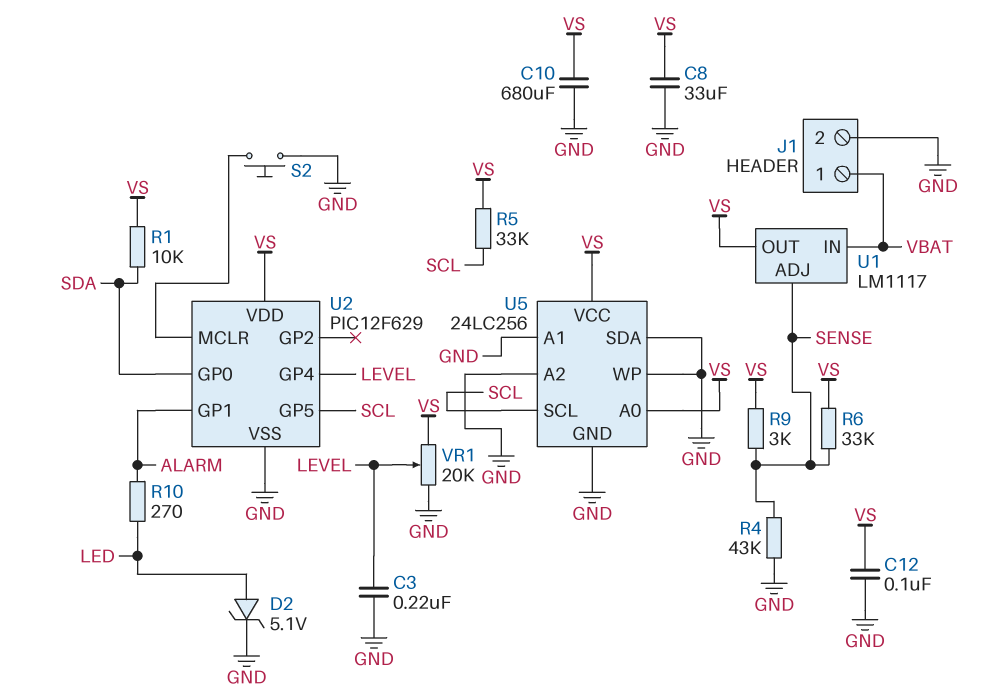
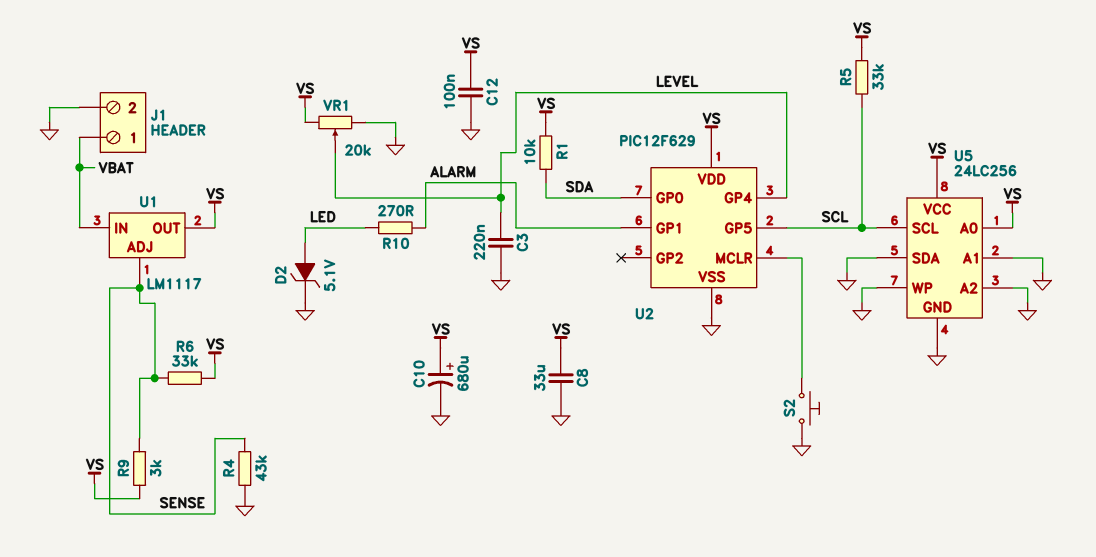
C10: 680uF (GND, VS) -> 680uF (plus VS, minus GND)

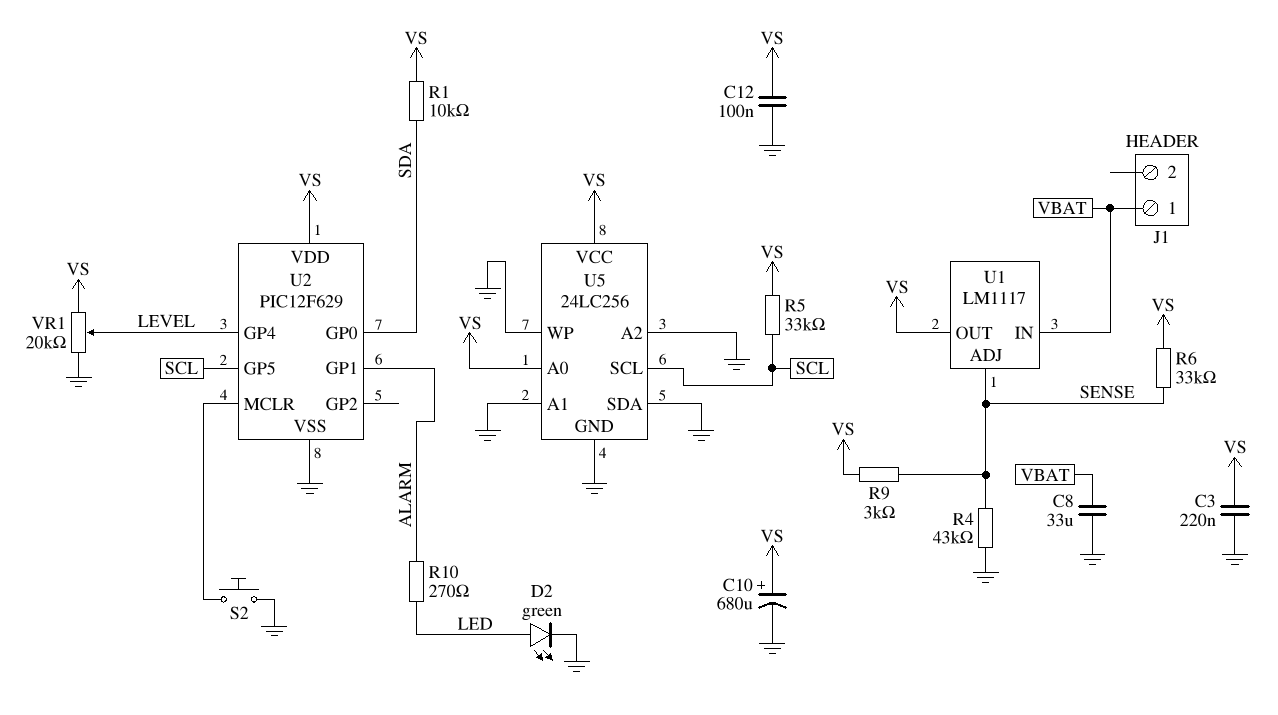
C3: 220nF (GND, LEVEL) -> 220nF (GND, VS)
C8: 33uF (GND, VS) -> 33uF (GND, VBAT)
D2: zener 5.1V (A LED, K GND) -> LED green (A LED, K GND)
J1 pin 2: GND -> none

